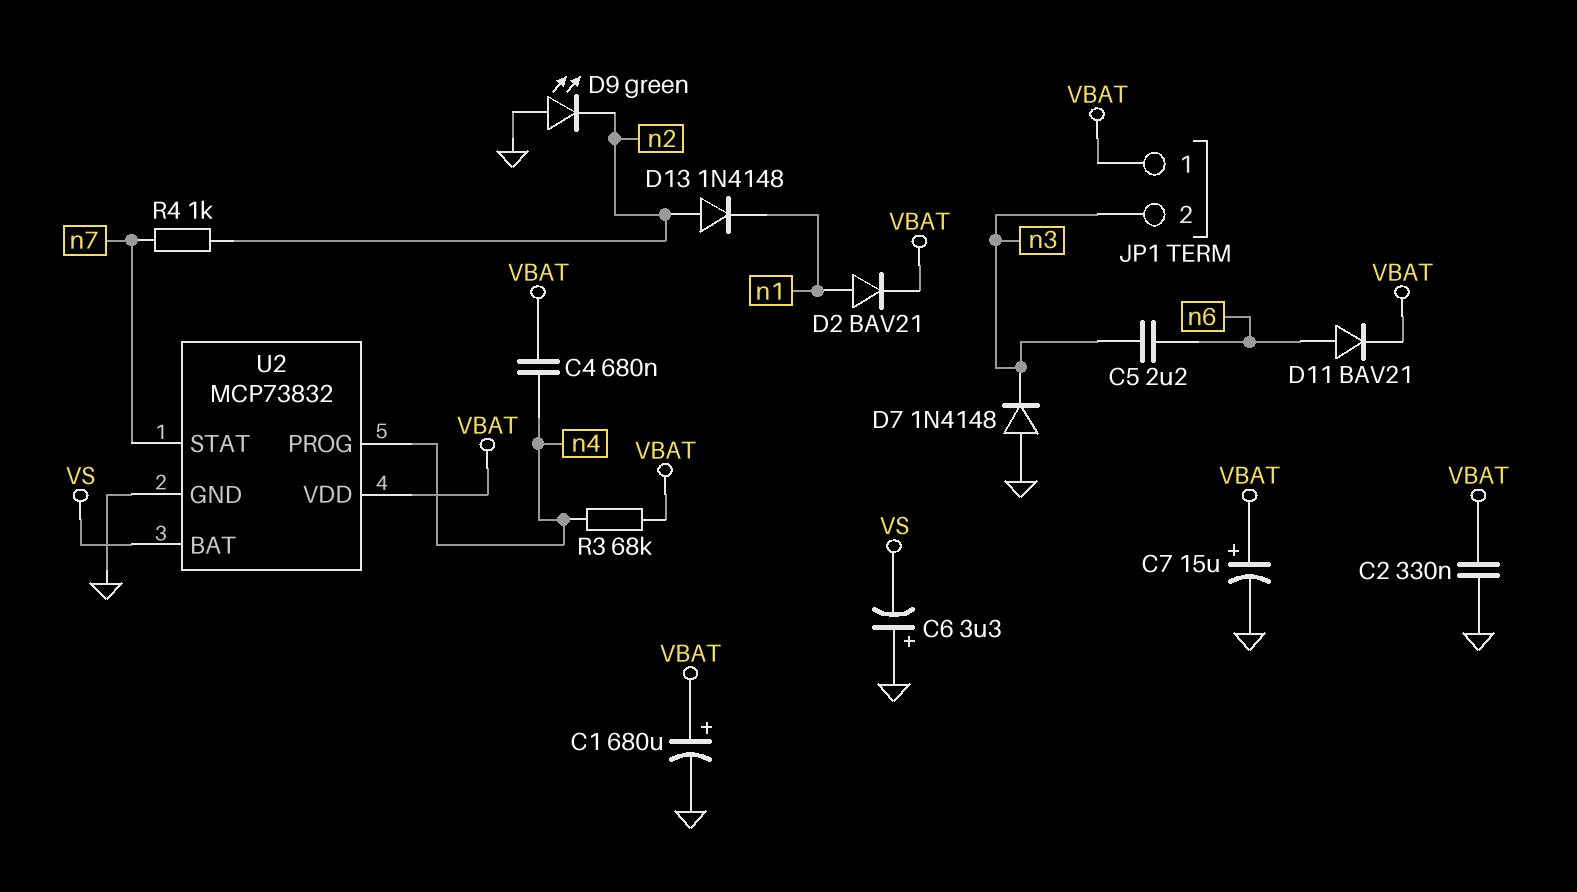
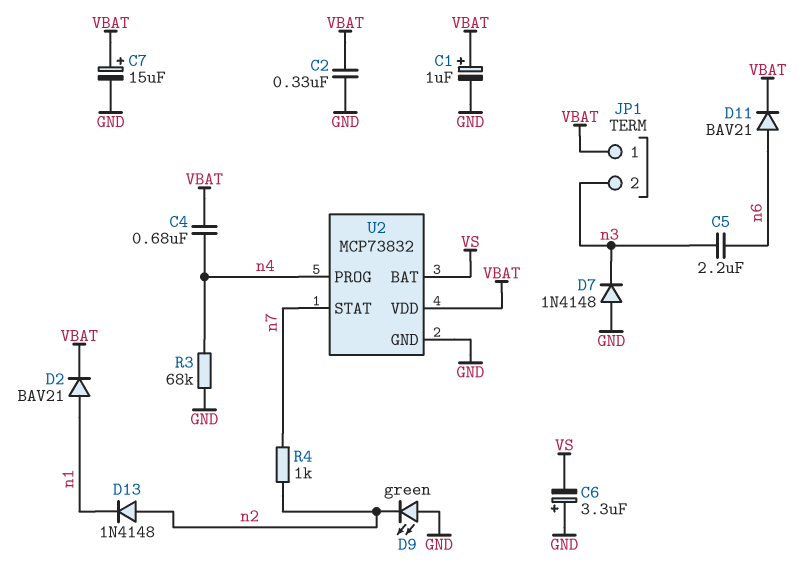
C1: 680uF (plus VBAT, minus GND) -> 1uF (plus VBAT, minus GND)
R3: 68k (VBAT, n4) -> 68k (GND, n4)

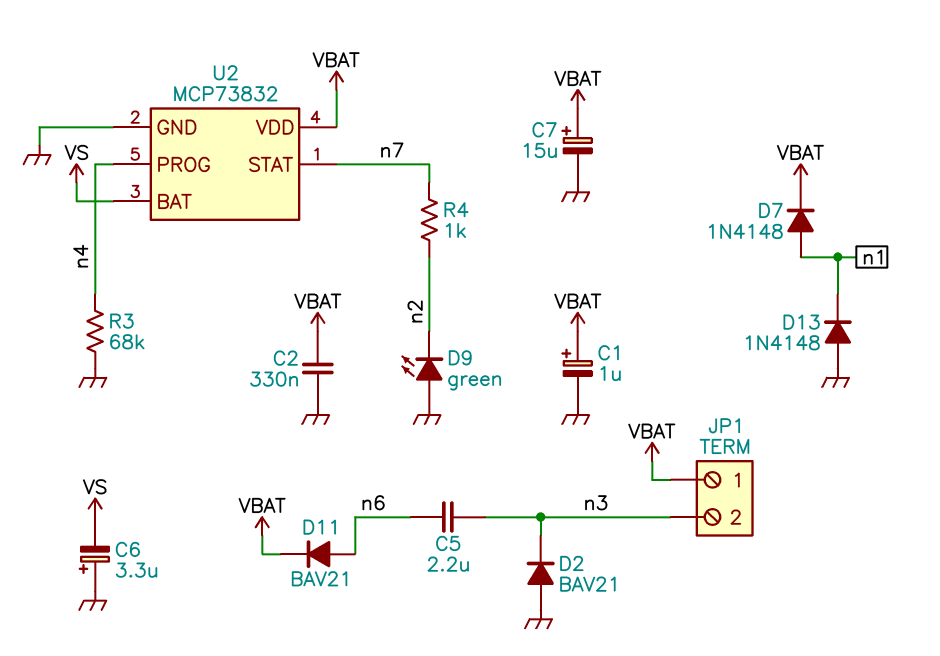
C4: 680nF (VBAT, n4) -> none
D2: diode BAV21 (A n1, K VBAT) -> diode BAV21 (A GND, K n3)
D7: diode 1N4148 (A GND, K n3) -> diode 1N4148 (A n1, K VBAT)
D13: diode 1N4148 (A n2, K n1) -> diode 1N4148 (A GND, K n1)

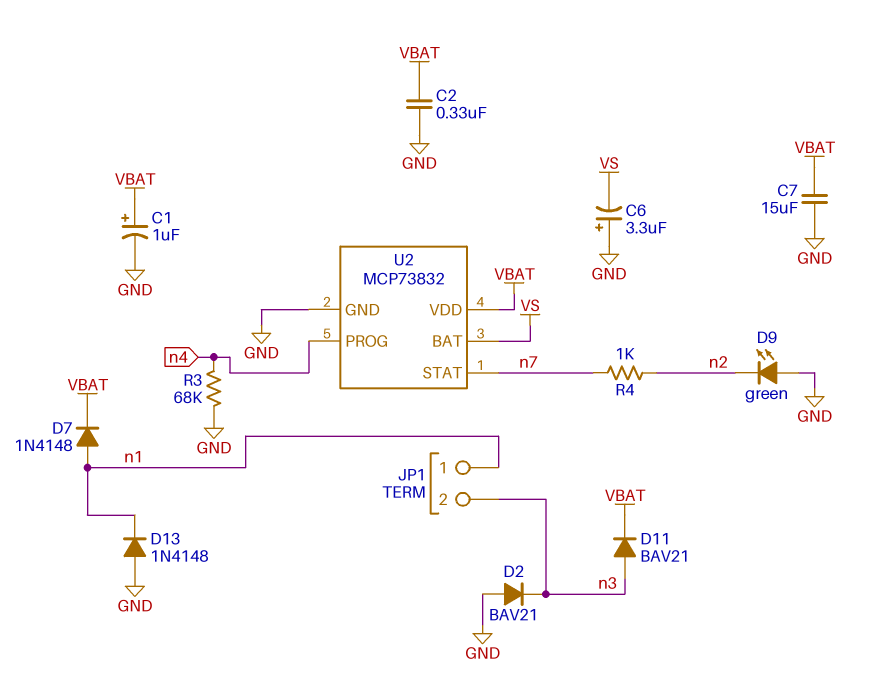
C5: 2.2uF (n3, n6) -> none
C7: 15uF (plus VBAT, minus GND) -> 15uF (GND, VBAT)
D11: diode BAV21 (A n6, K VBAT) -> diode BAV21 (A n3, K VBAT)
JP1 pin 1: VBAT -> n1

